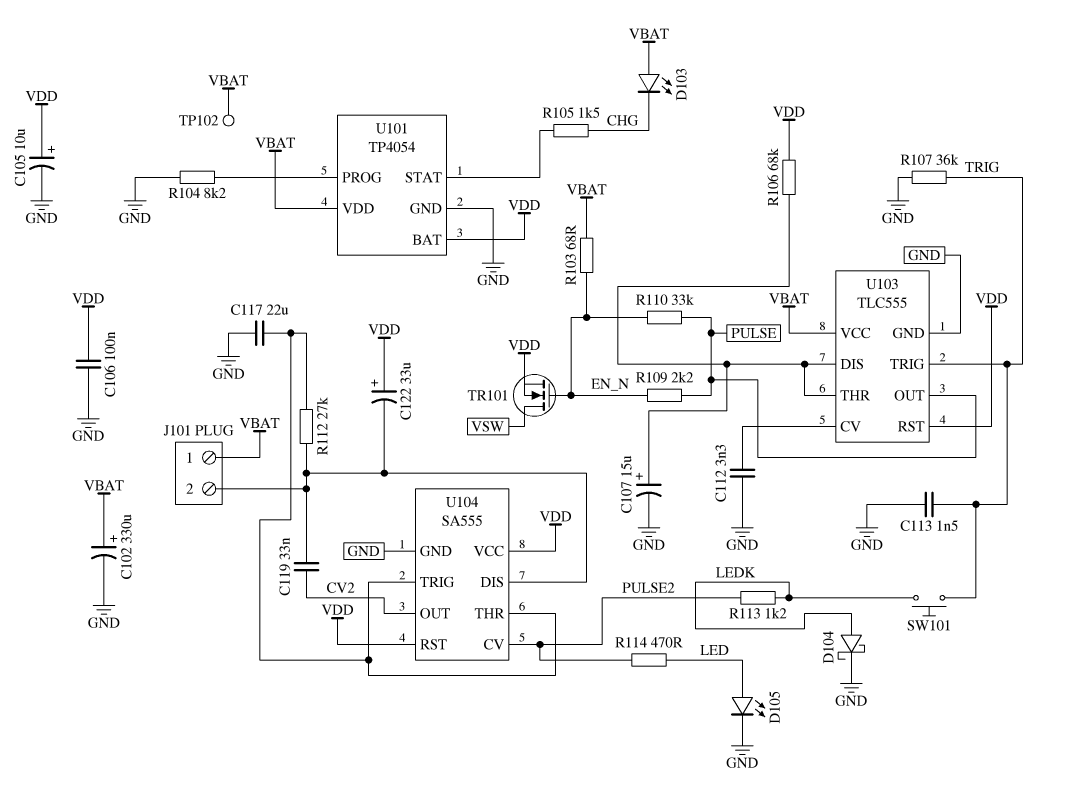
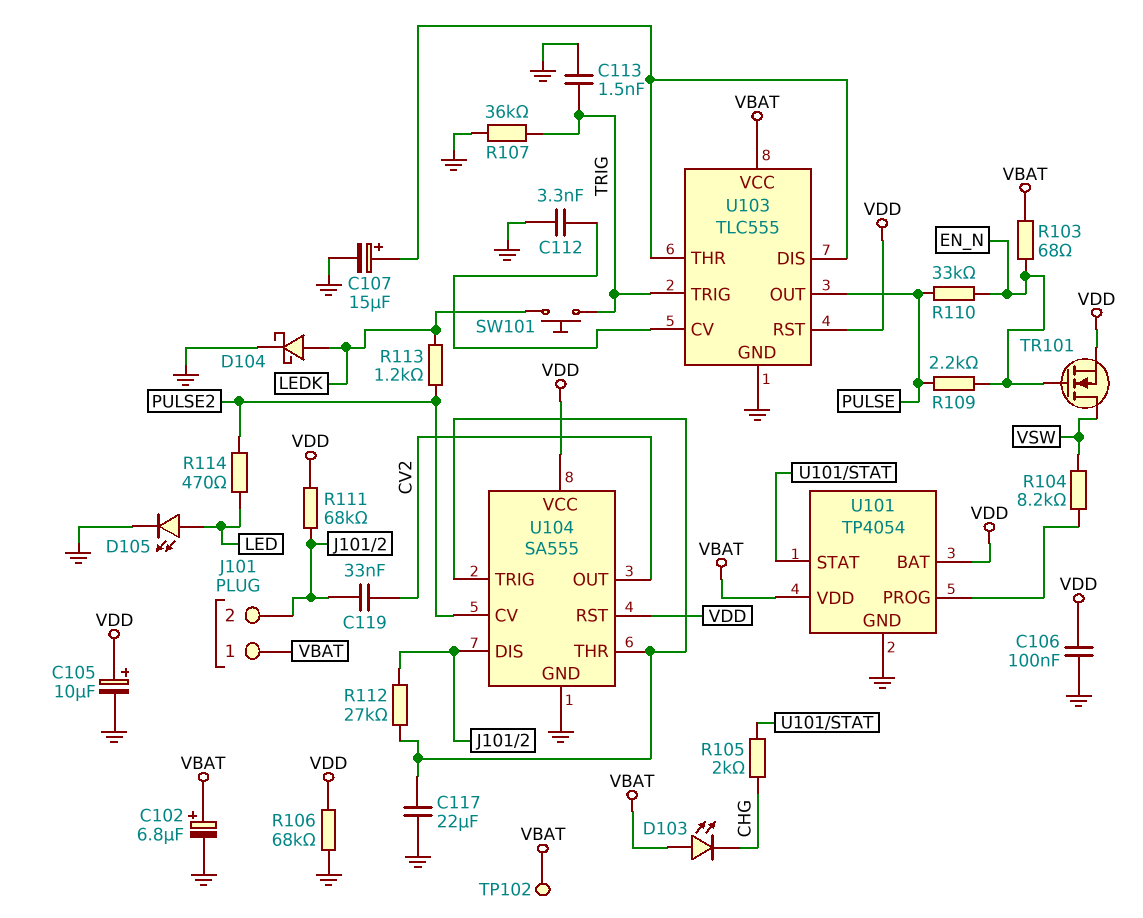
C102: 330uF (plus VBAT, minus GND) -> 6.8uF (plus VBAT, minus GND)
C122: 33uF (plus VDD, minus J101/2) -> none
R104: 8.2k (GND, U101/PROG) -> 8.2k (U101/PROG, VSW)
R105: 1.5k (CHG, U101/STAT) -> 2k (CHG, U101/STAT)
R106: 68k (U103/DIS, VDD) -> 68k (GND, VDD)
R111: none -> 68k (J101/2, VDD)

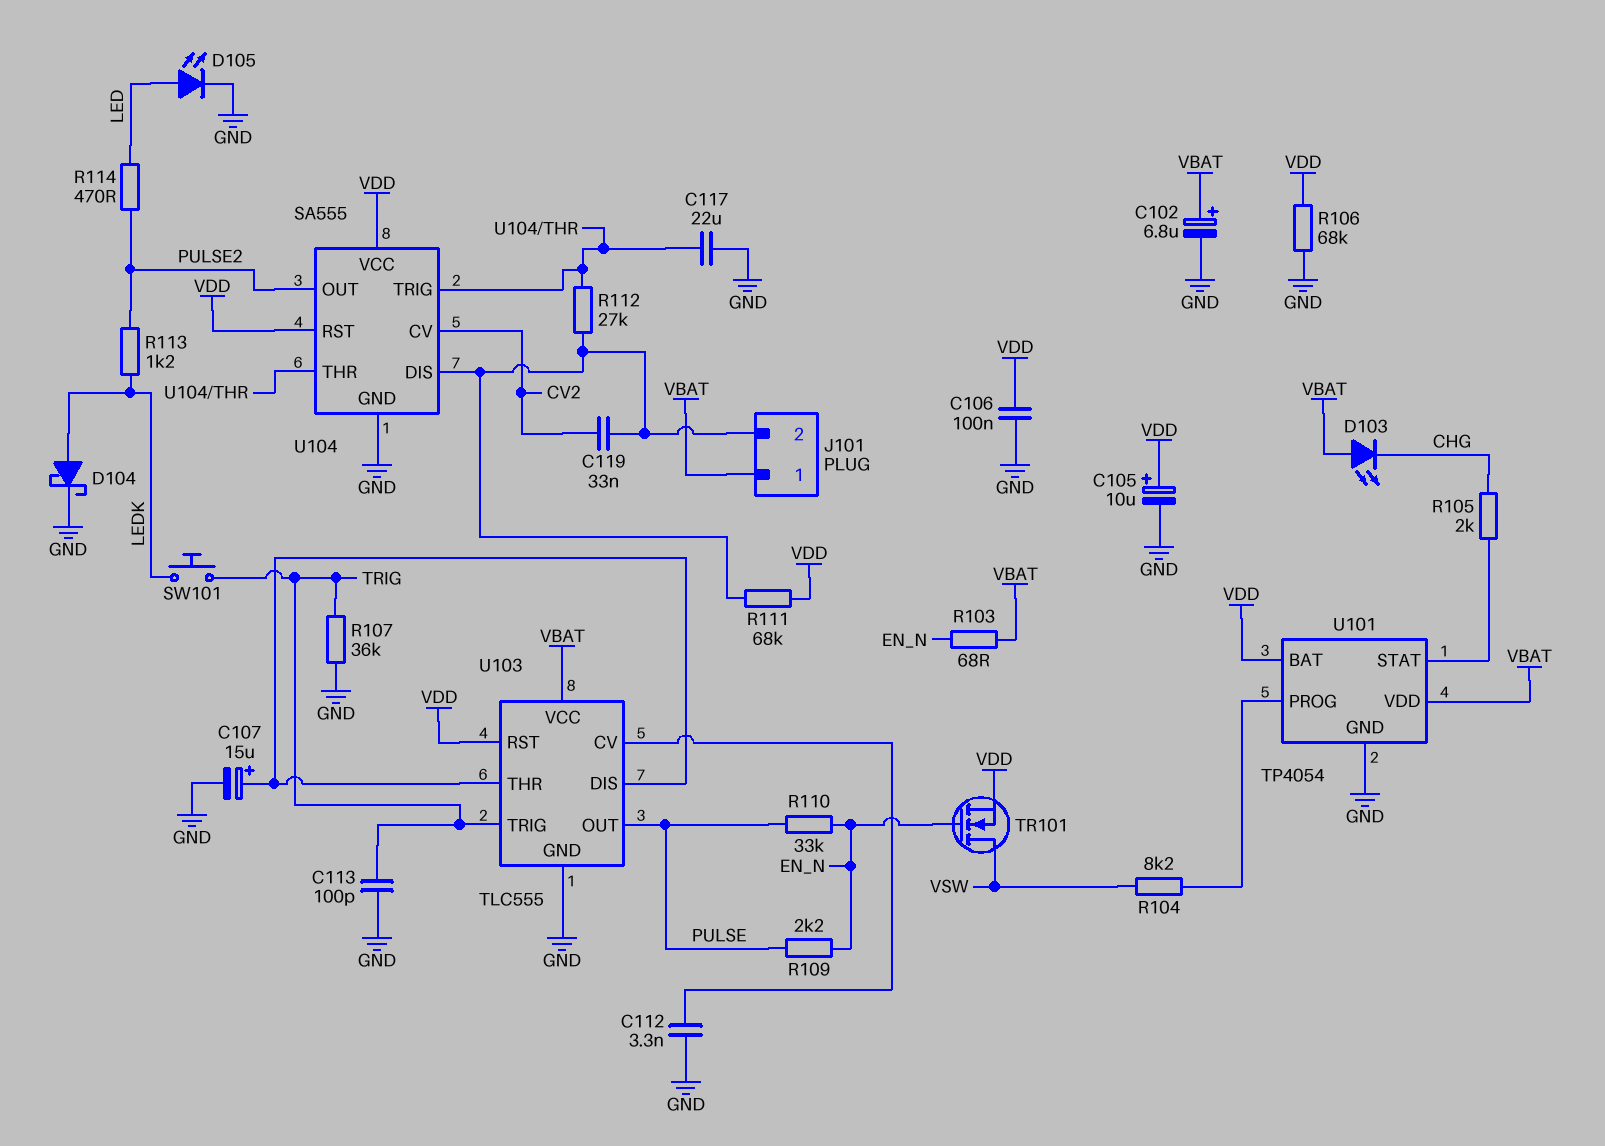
C113: 1.5nF (GND, TRIG) -> 100pF (GND, TRIG)
TP102: test point (VBAT) -> none
U104 pin CV: PULSE2 -> CV2
U104 pin OUT: CV2 -> PULSE2

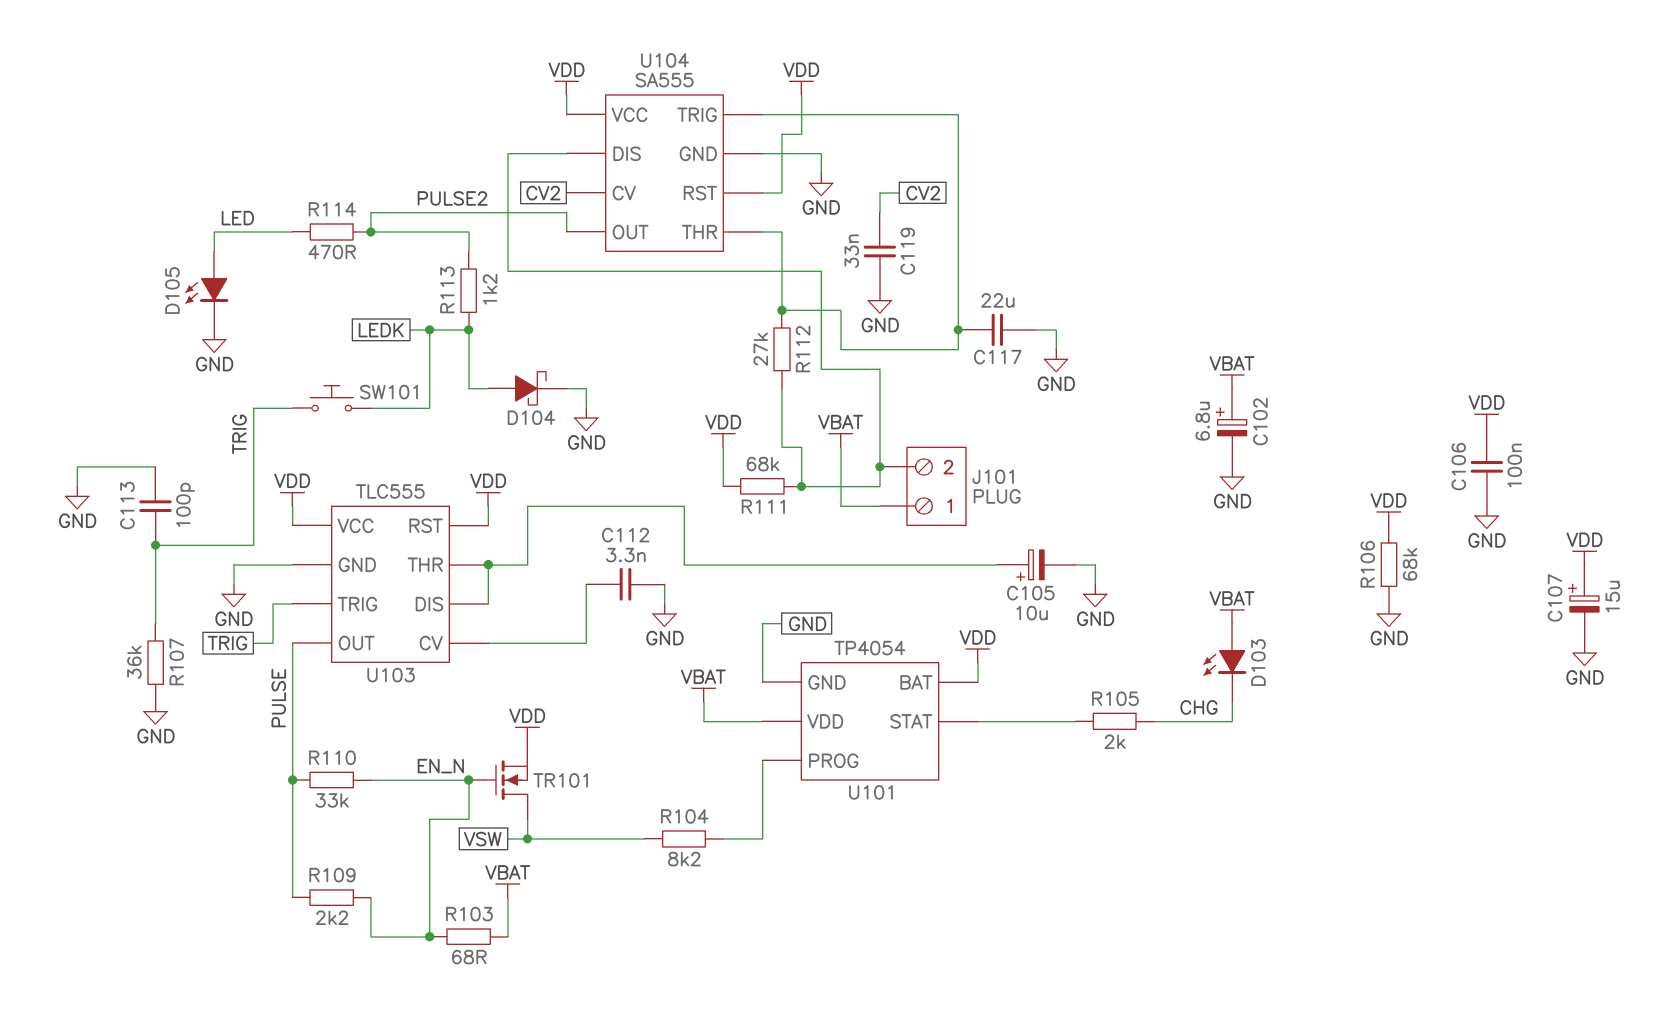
C105: 10uF (plus VDD, minus GND) -> 10uF (plus U103/DIS, minus GND)
C107: 15uF (plus U103/DIS, minus GND) -> 15uF (plus VDD, minus GND)
C119: 33nF (CV2, J101/2) -> 33nF (CV2, GND)
U103 pin VCC: VBAT -> VDD

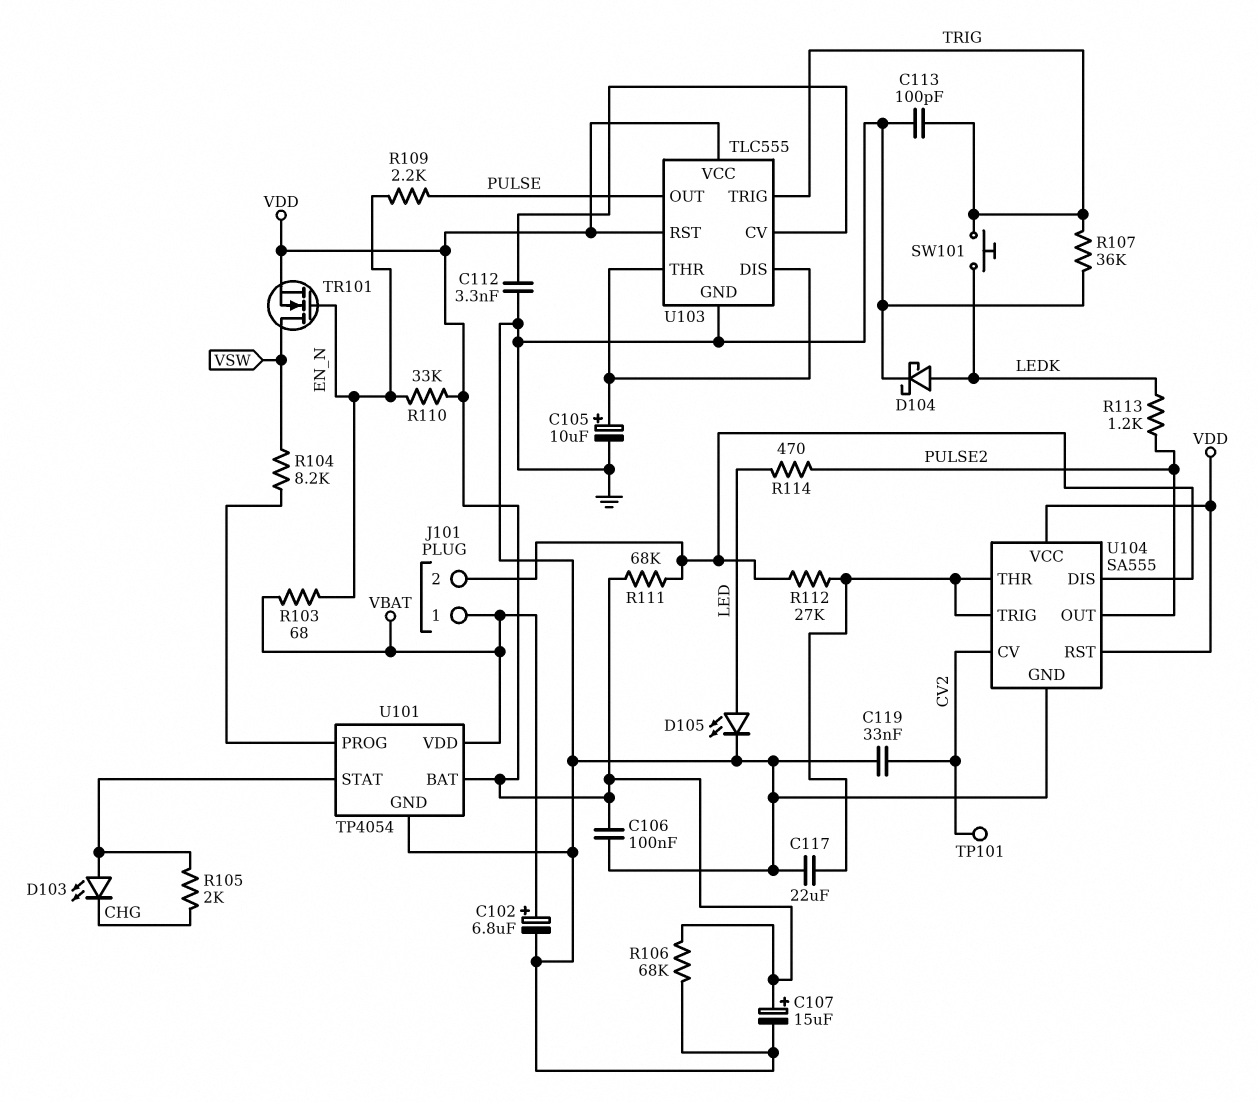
D103: LED (A VBAT, K CHG) -> LED (A U101/STAT, K CHG)
R110: 33k (EN_N, PULSE) -> 33k (EN_N, VDD)
TP101: none -> test point (CV2)

